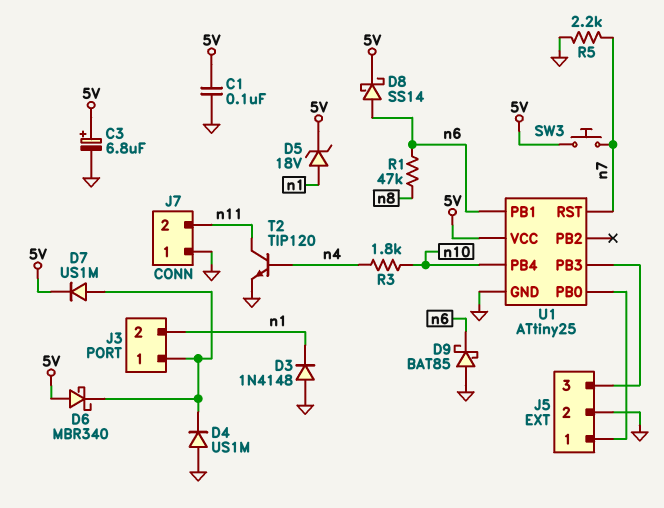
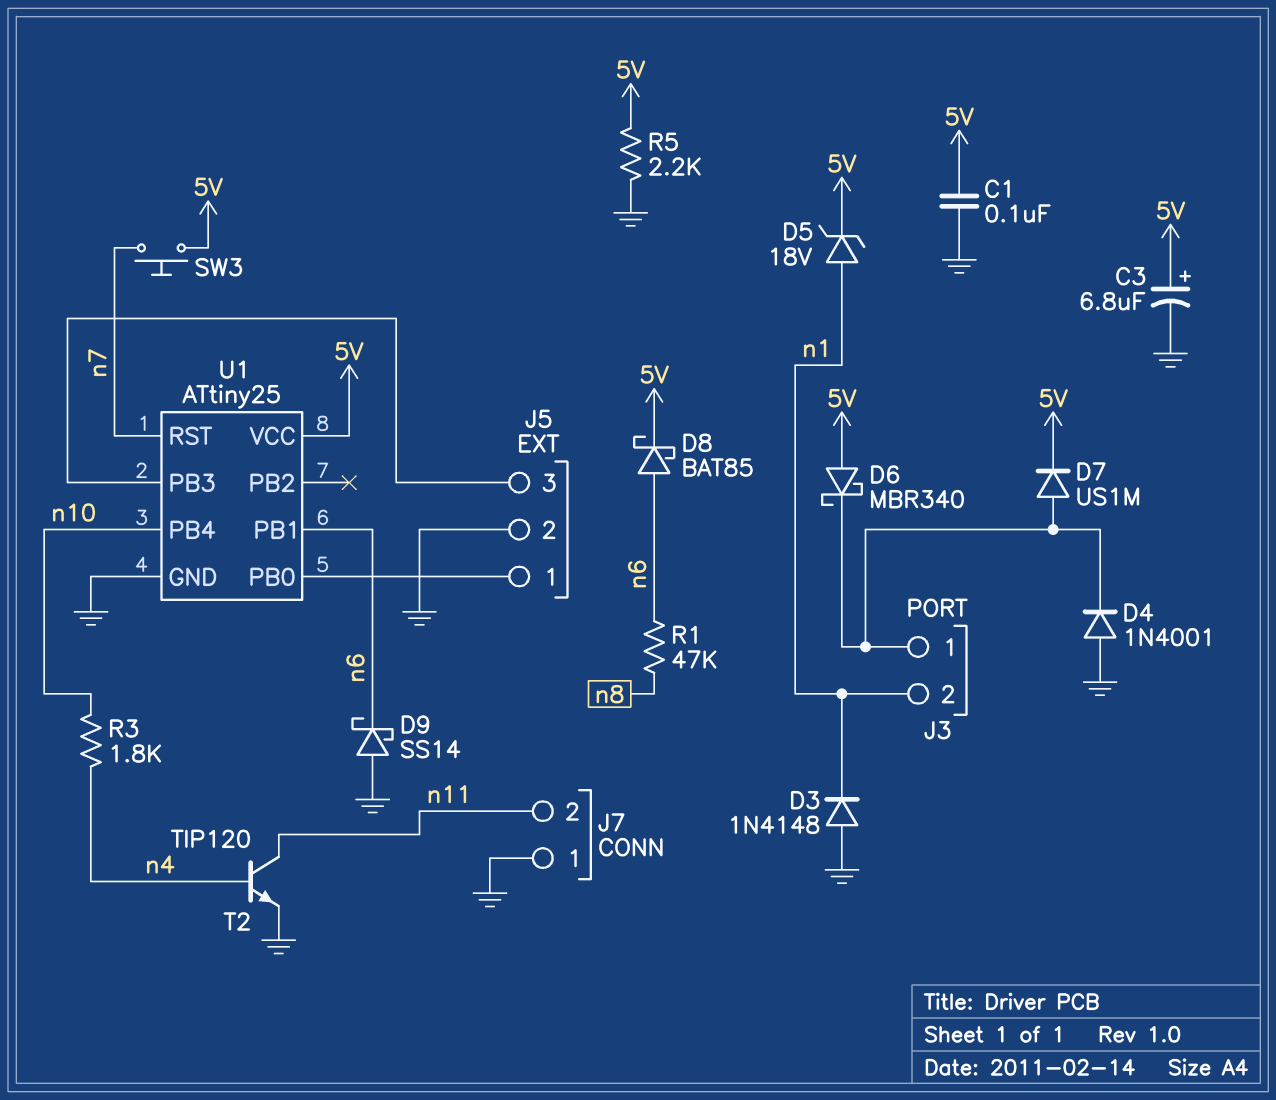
D4: diode US1M (A GND, K J3/1) -> diode 1N4001 (A GND, K J3/1)
D8: schottky SS14 (A n6, K 5V) -> schottky BAT85 (A n6, K 5V)
D9: schottky BAT85 (A GND, K n6) -> schottky SS14 (A GND, K n6)
R5: 2.2k (GND, n7) -> 2.2k (5V, GND)

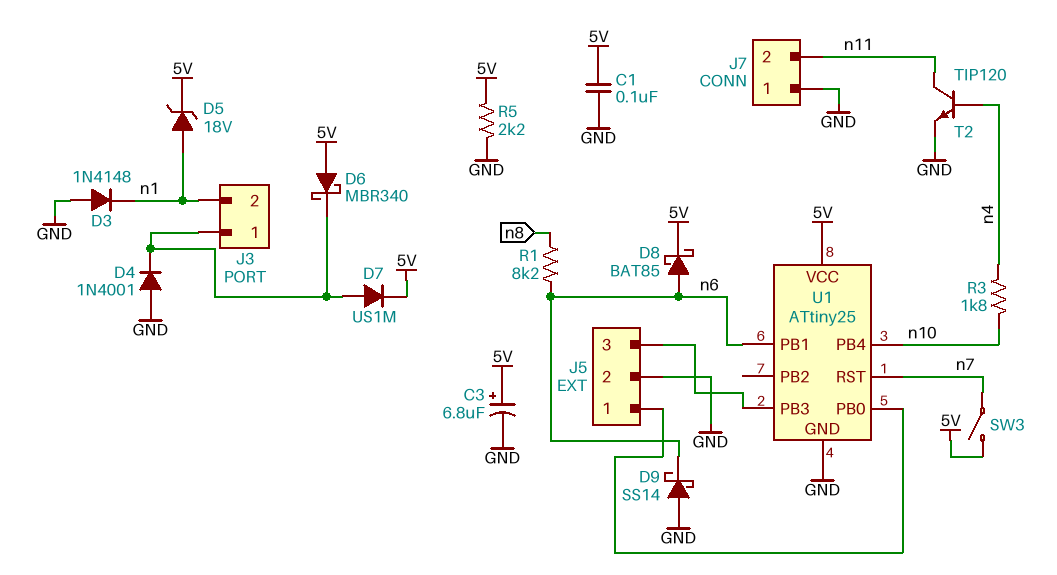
R1: 47k (n6, n8) -> 8.2k (n6, n8)
SW3: button (5V, n7) -> switch (5V, n7)

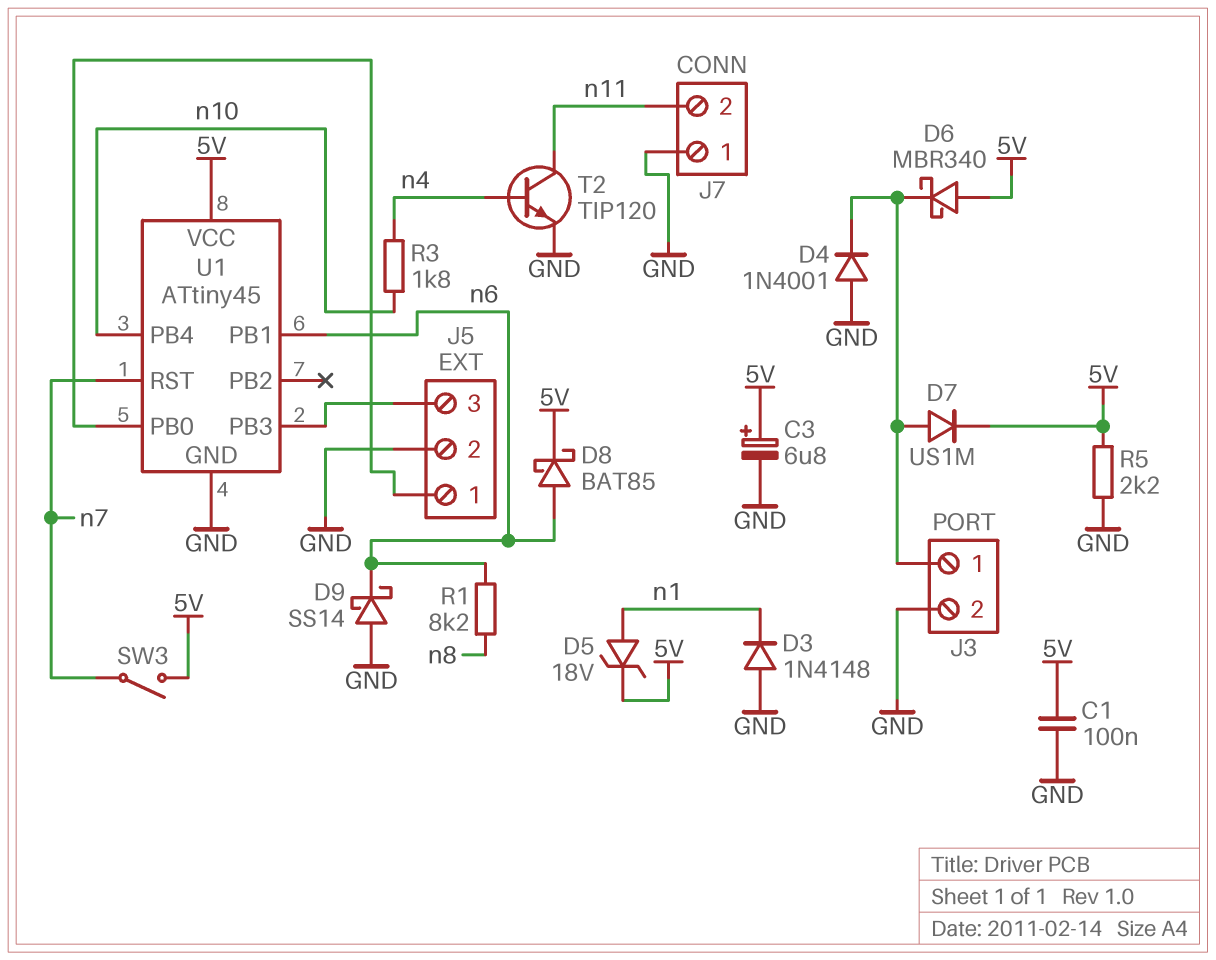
J3 pin 2: n1 -> GND
U1: ATtiny25 -> ATtiny45

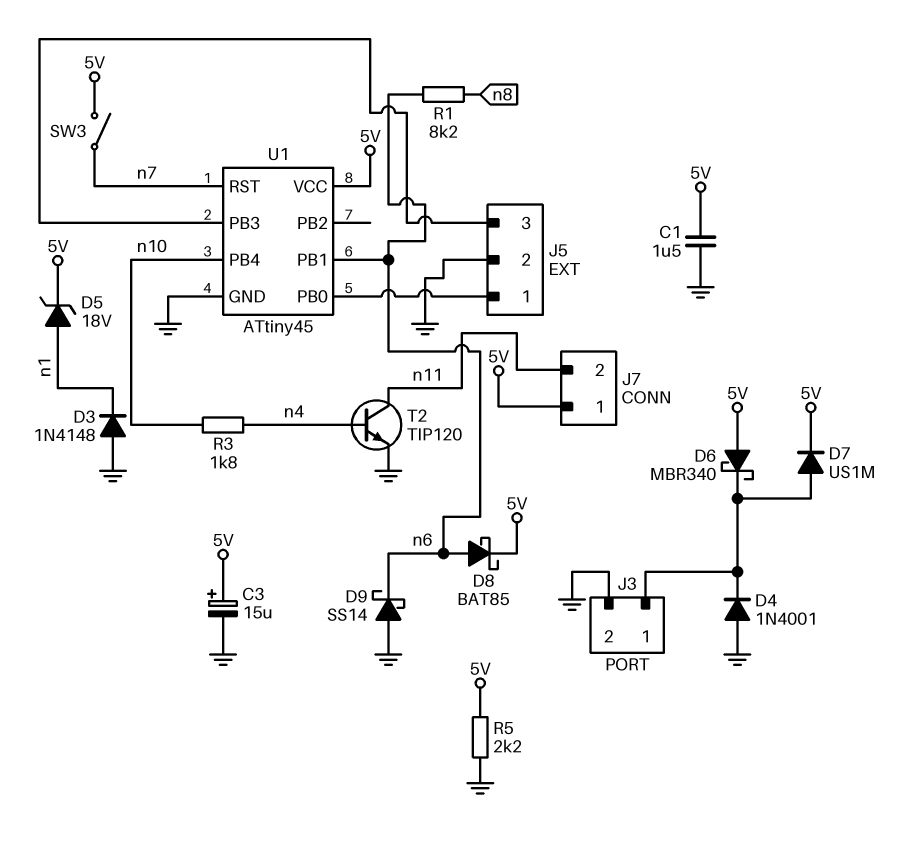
C1: 100nF (5V, GND) -> 1.5uF (5V, GND)
C3: 6.8uF (plus 5V, minus GND) -> 15uF (plus 5V, minus GND)
J7 pin 1: GND -> 5V

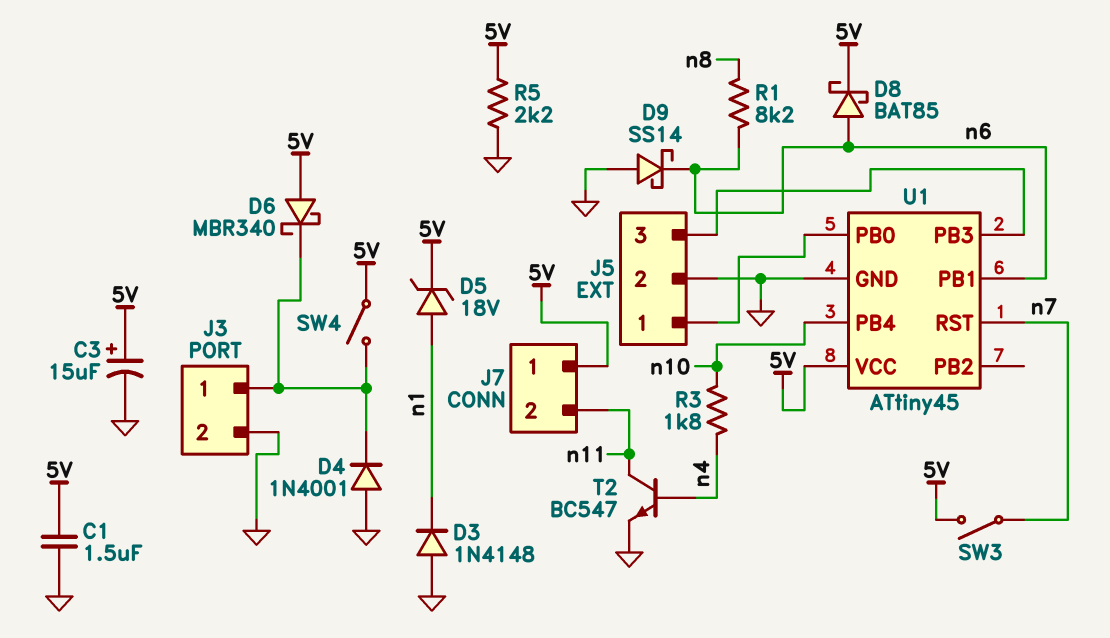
D7: diode US1M (A J3/1, K 5V) -> none
SW4: none -> switch (5V, J3/1)
T2: NPN TIP120 (B n4, C n11, E GND) -> NPN BC547 (B n4, C n11, E GND)

